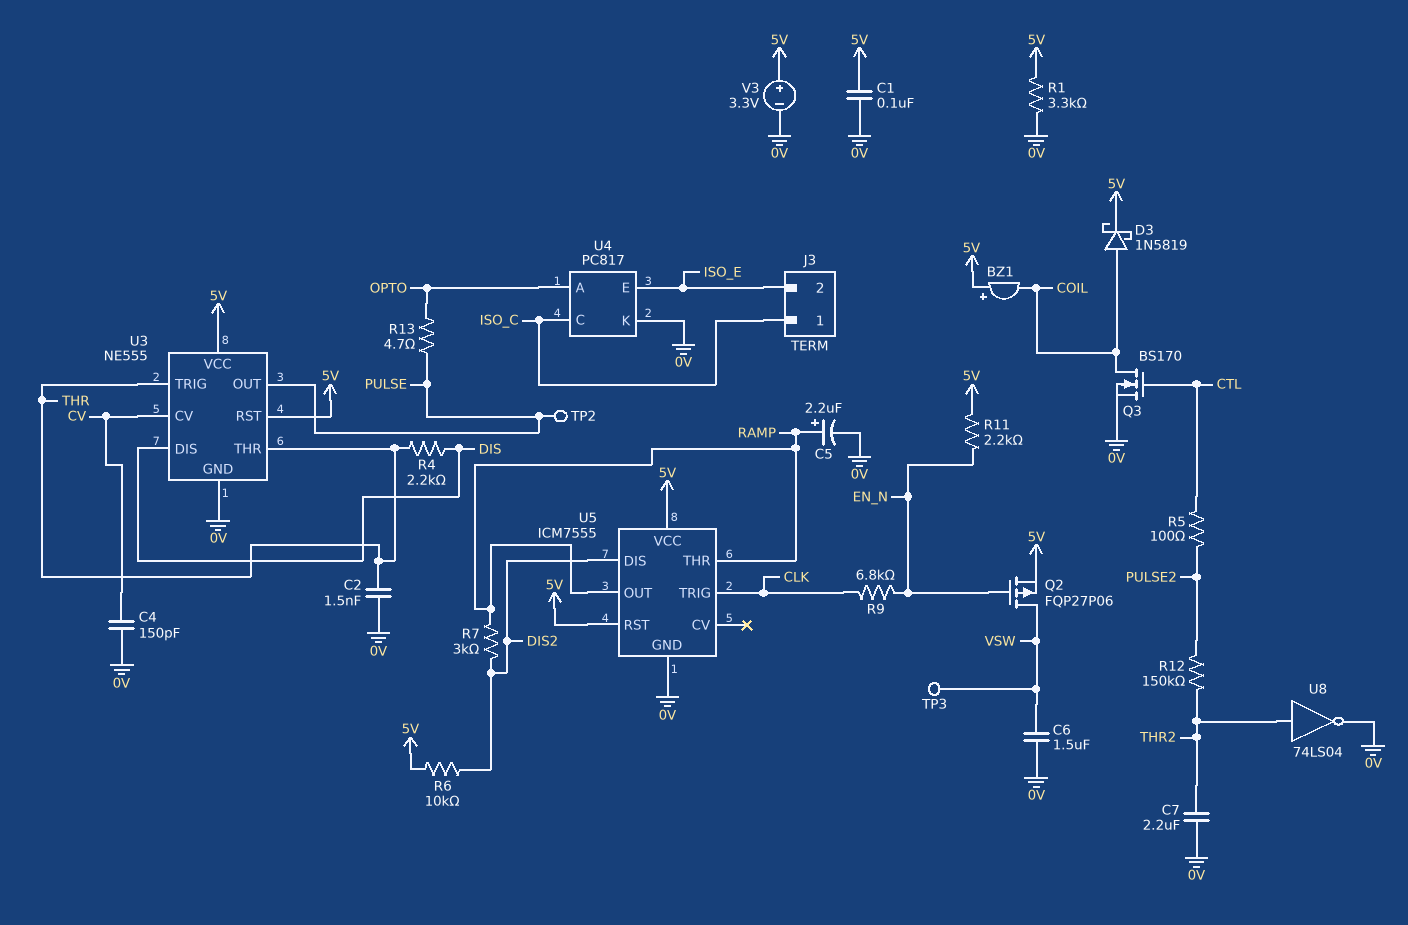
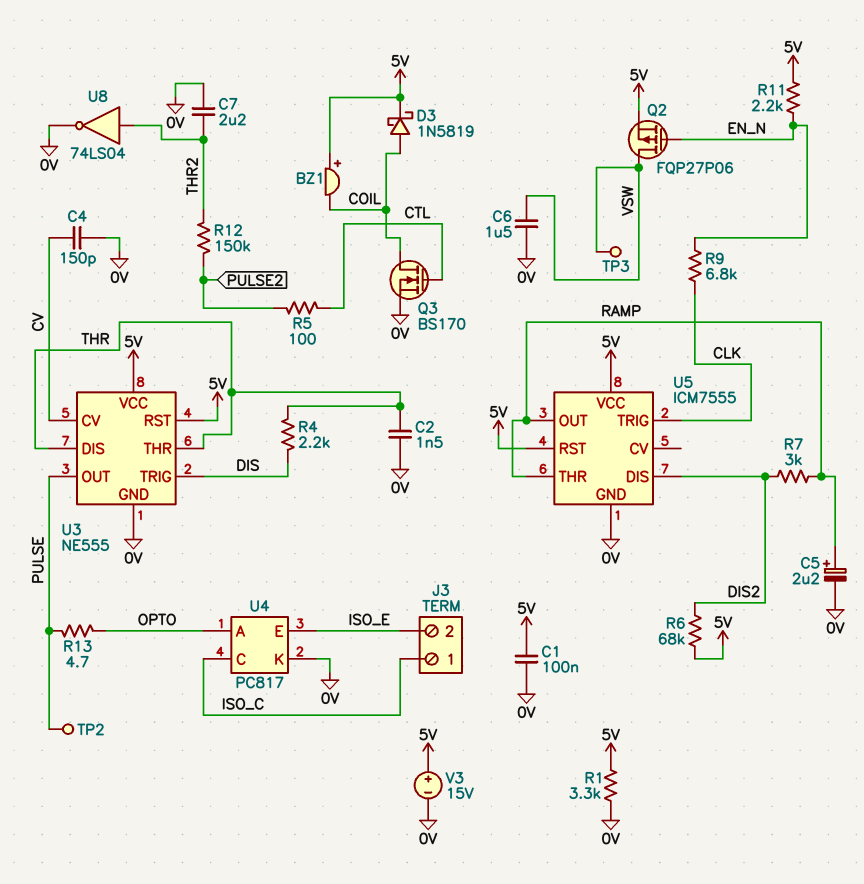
R6: 10k (5V, DIS2) -> 68k (5V, DIS2)
U3 pin DIS: DIS -> THR
U3 pin TRIG: THR -> DIS
V3: 3.3V (plus 5V, minus 0V) -> 15V (plus 5V, minus 0V)

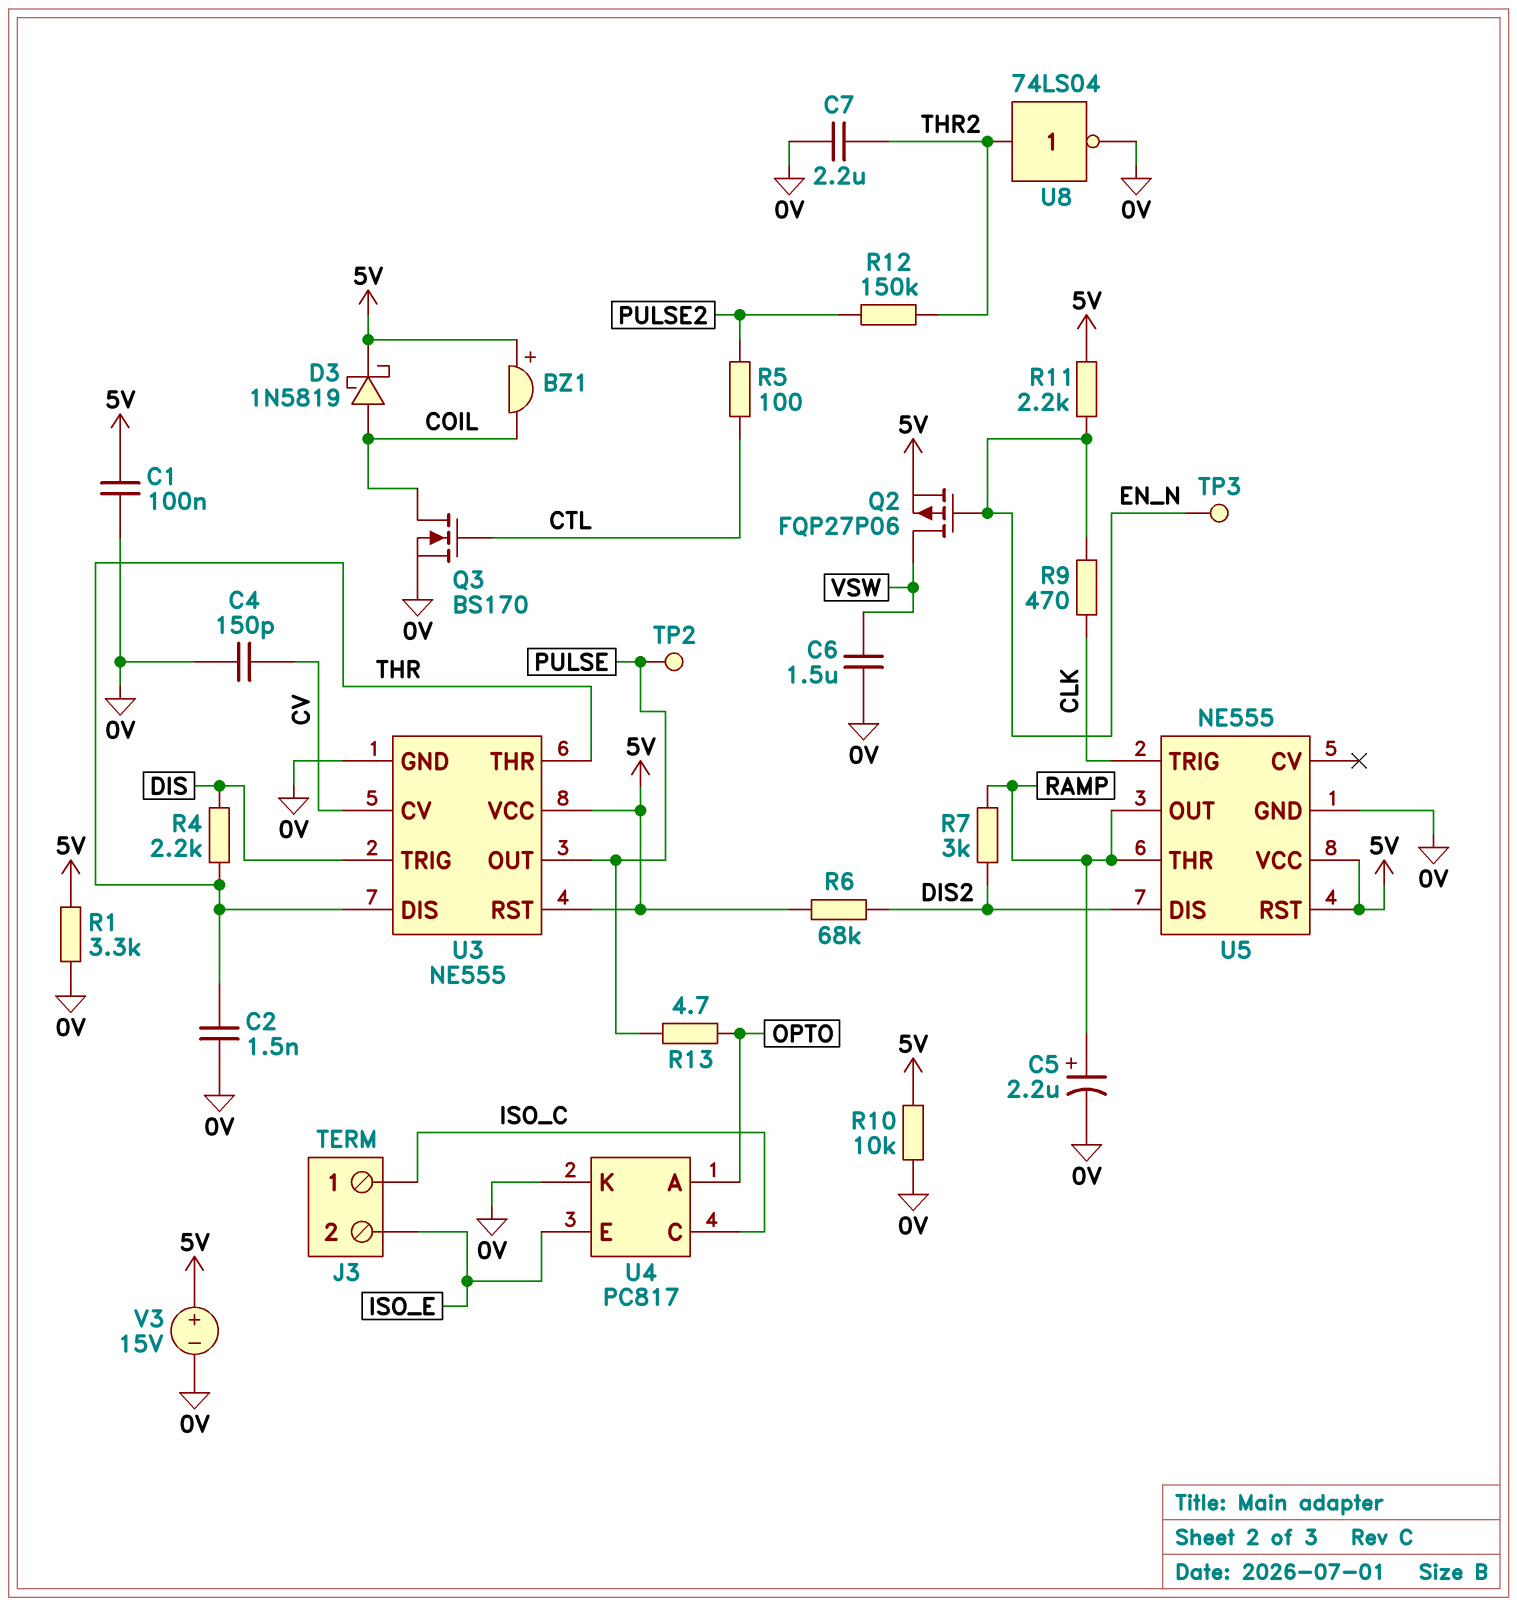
R9: 6.8k (CLK, EN_N) -> 470 (CLK, EN_N)
R10: none -> 10k (0V, 5V)
TP3: test point (VSW) -> test point (EN_N)
U5: ICM7555 -> NE555

